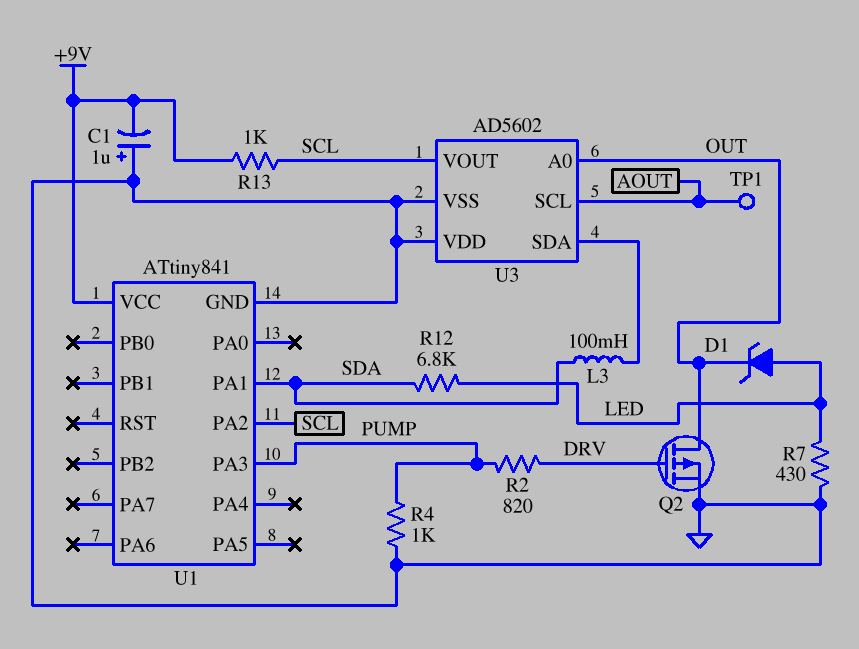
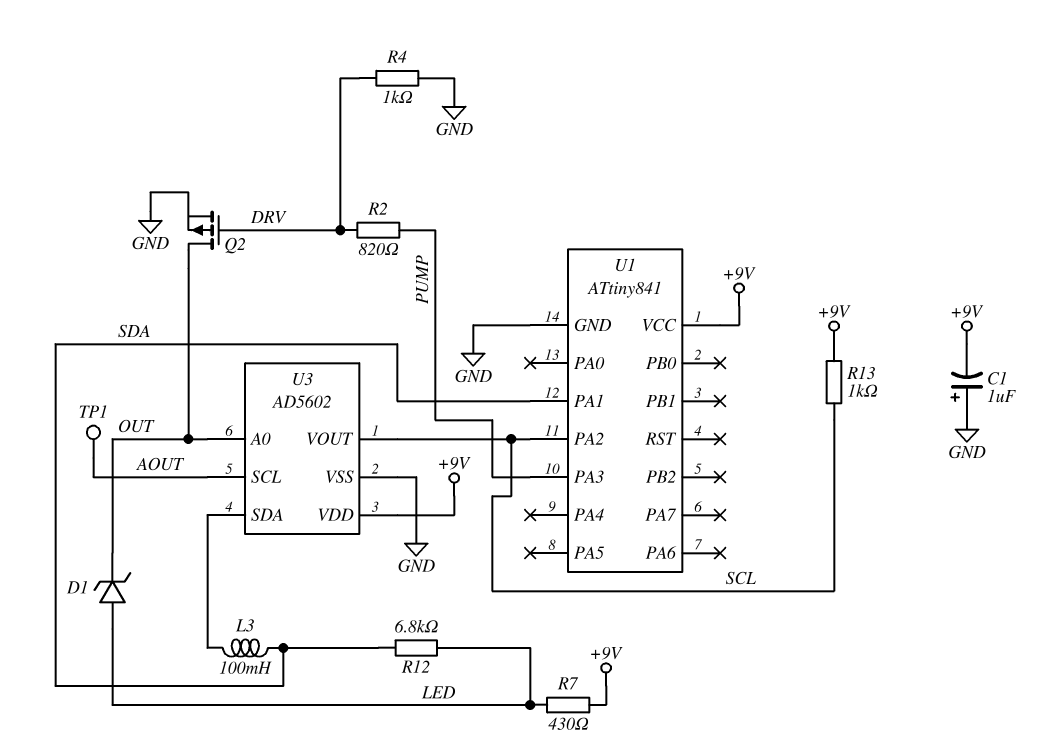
R4: 1k (GND, PUMP) -> 1k (DRV, GND)
R7: 430 (GND, LED) -> 430 (+9V, LED)
U3 pin VDD: GND -> +9V

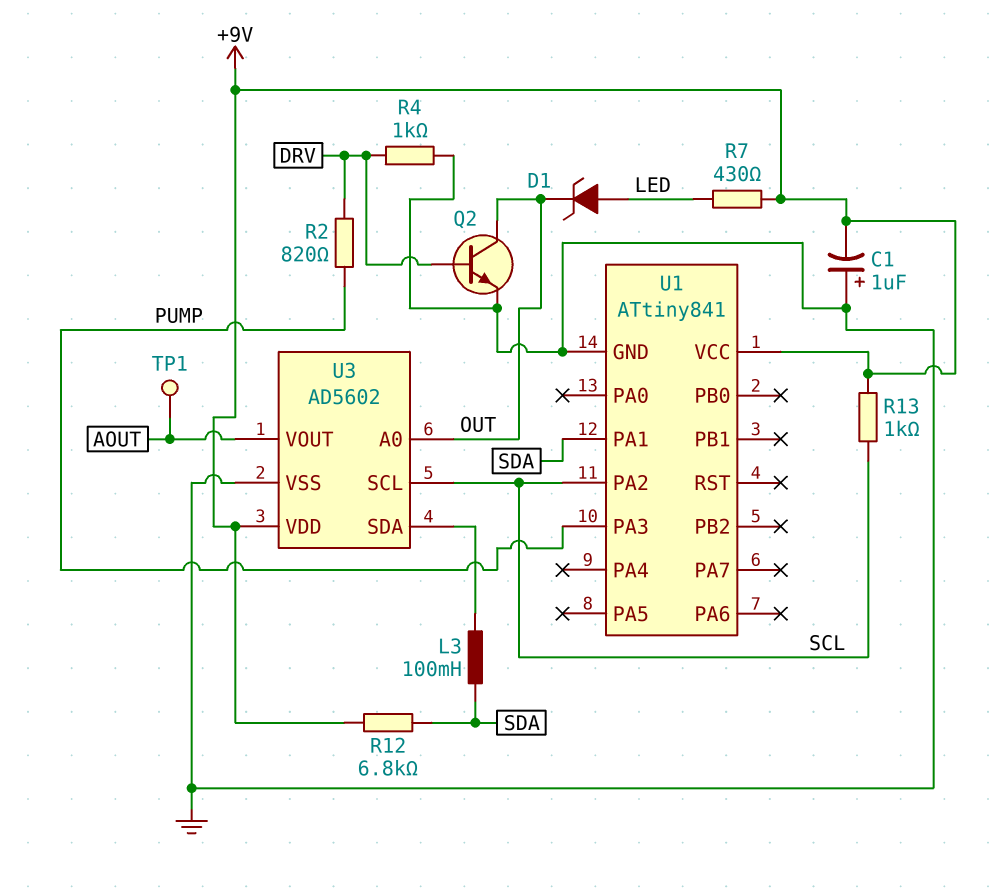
Q2: PMOS (G DRV, D OUT, S GND) -> NPN (B DRV, C OUT, E GND)
R12: 6.8k (LED, SDA) -> 6.8k (+9V, SDA)
U3 pin SCL: AOUT -> SCL
U3 pin VOUT: SCL -> AOUT

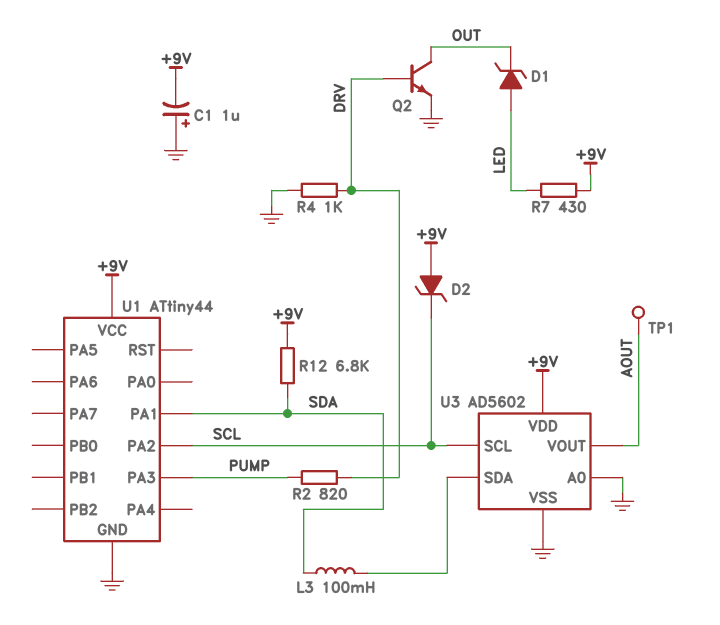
D2: none -> zener (A +9V, K SCL)
R13: 1k (+9V, SCL) -> none
U1: ATtiny841 -> ATtiny44
U3 pin A0: OUT -> GND

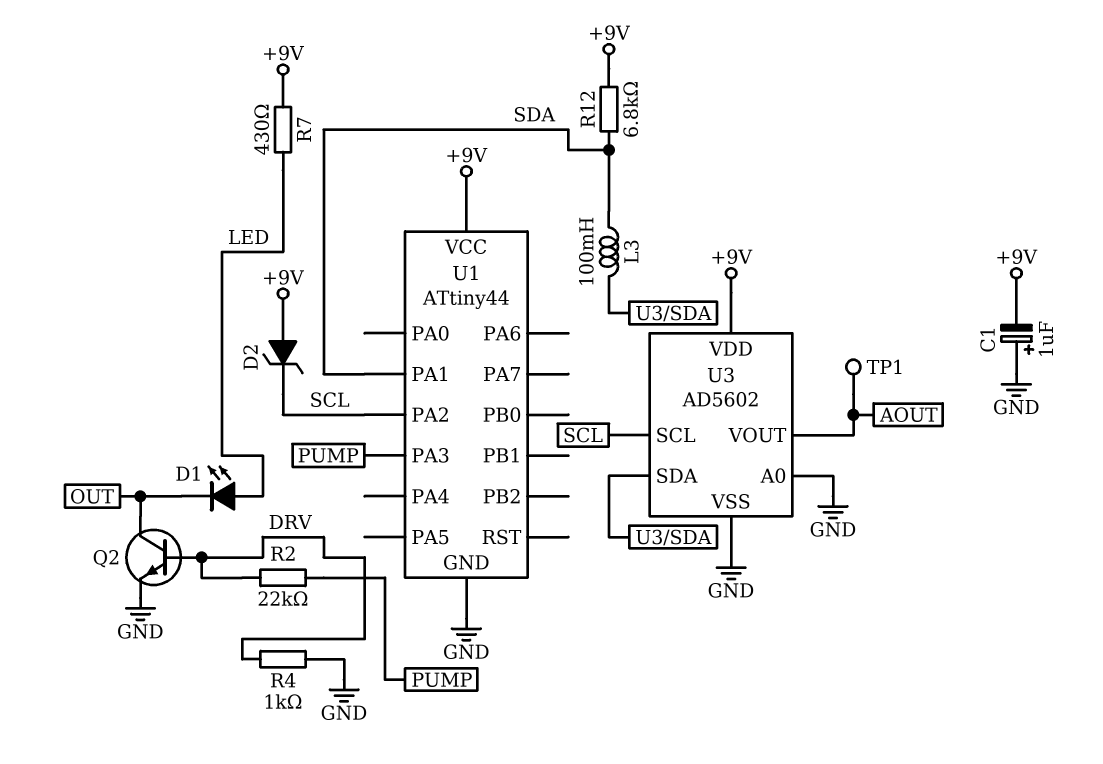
D1: zener (A LED, K OUT) -> LED (A LED, K OUT)
R2: 820 (DRV, PUMP) -> 22k (DRV, PUMP)

